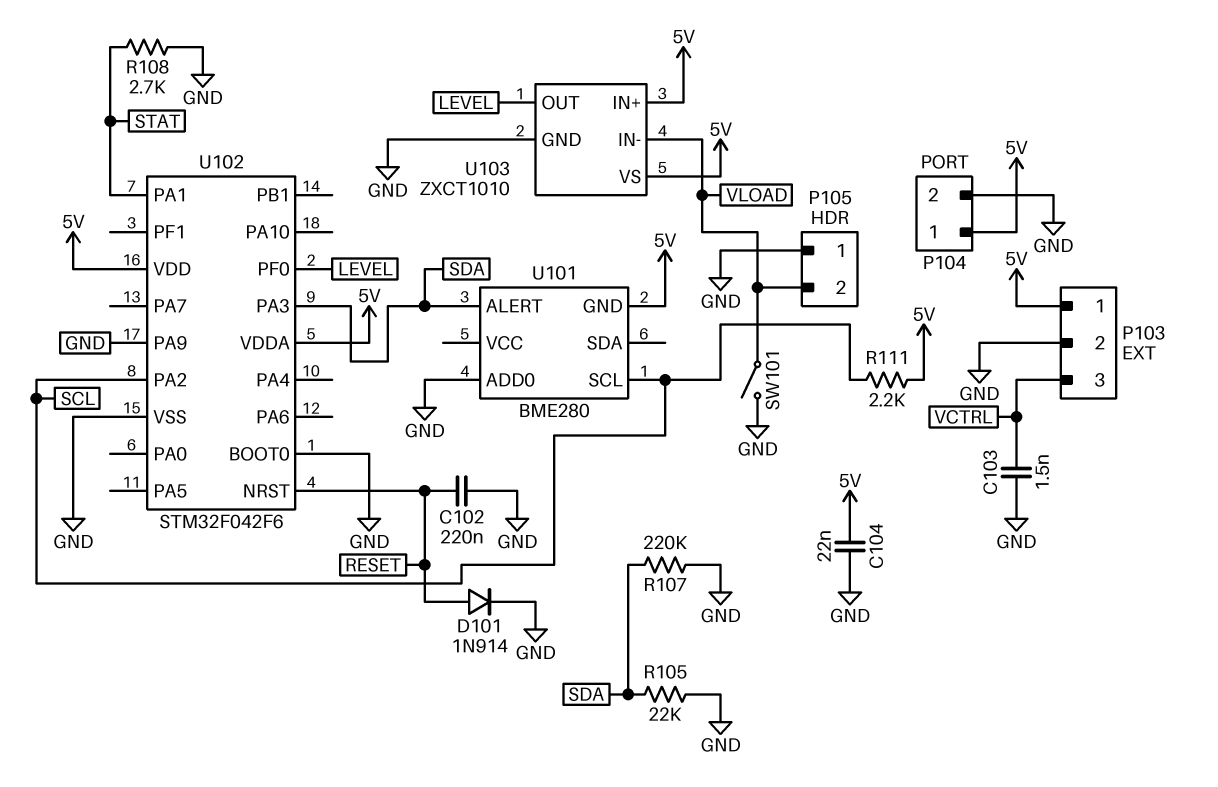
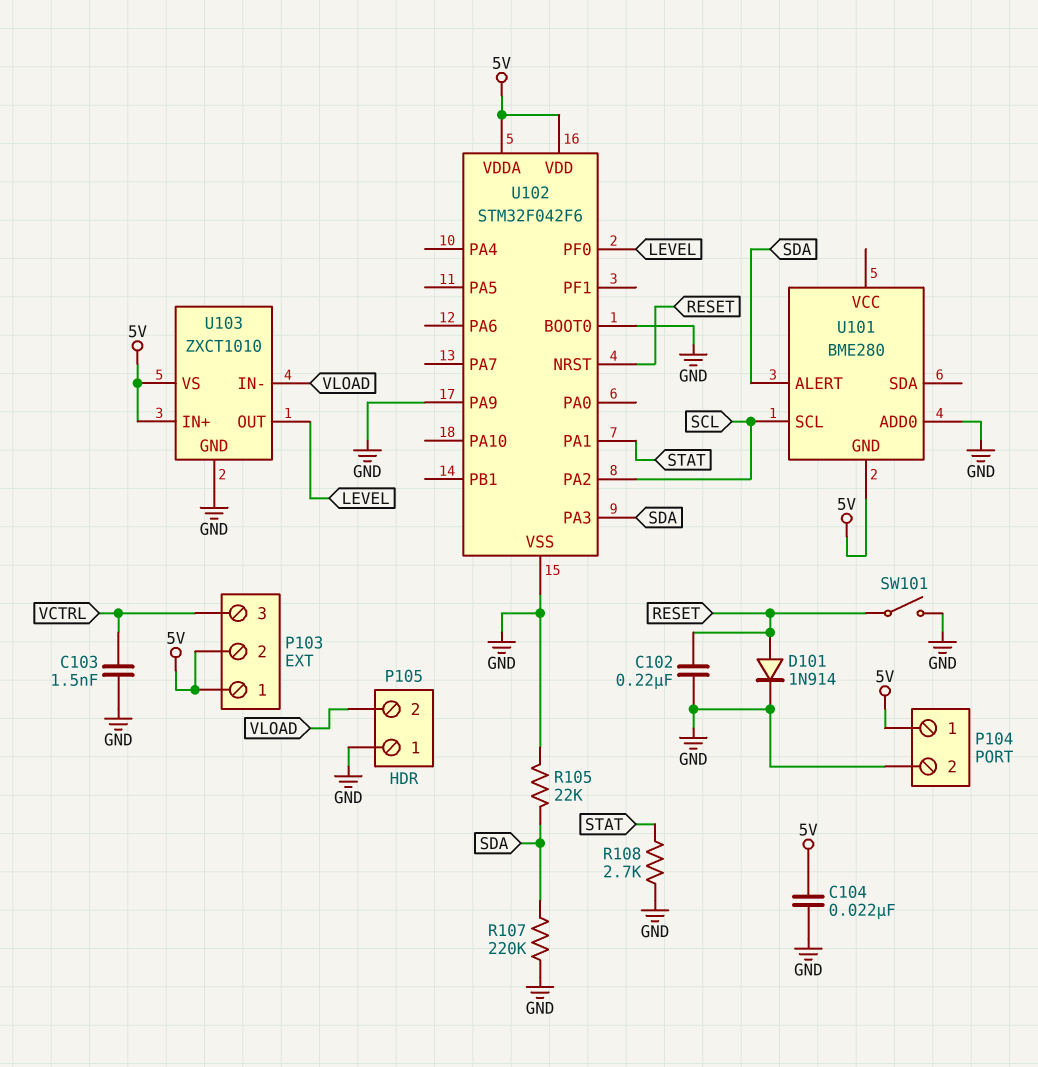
P103 pin 2: GND -> 5V
R111: 2.2k (5V, SCL) -> none
SW101: switch (GND, VLOAD) -> switch (GND, RESET)

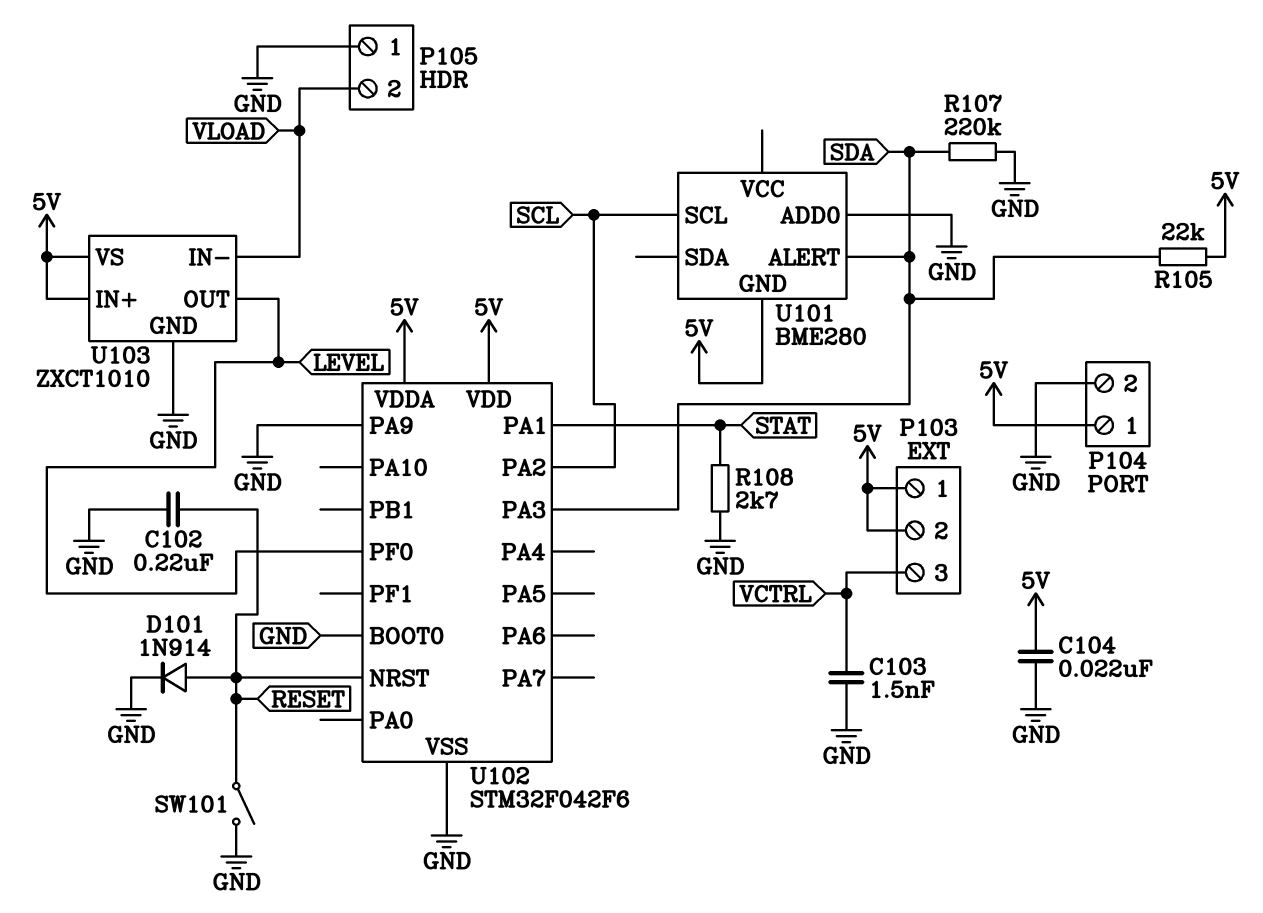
R105: 22k (GND, SDA) -> 22k (5V, SDA)

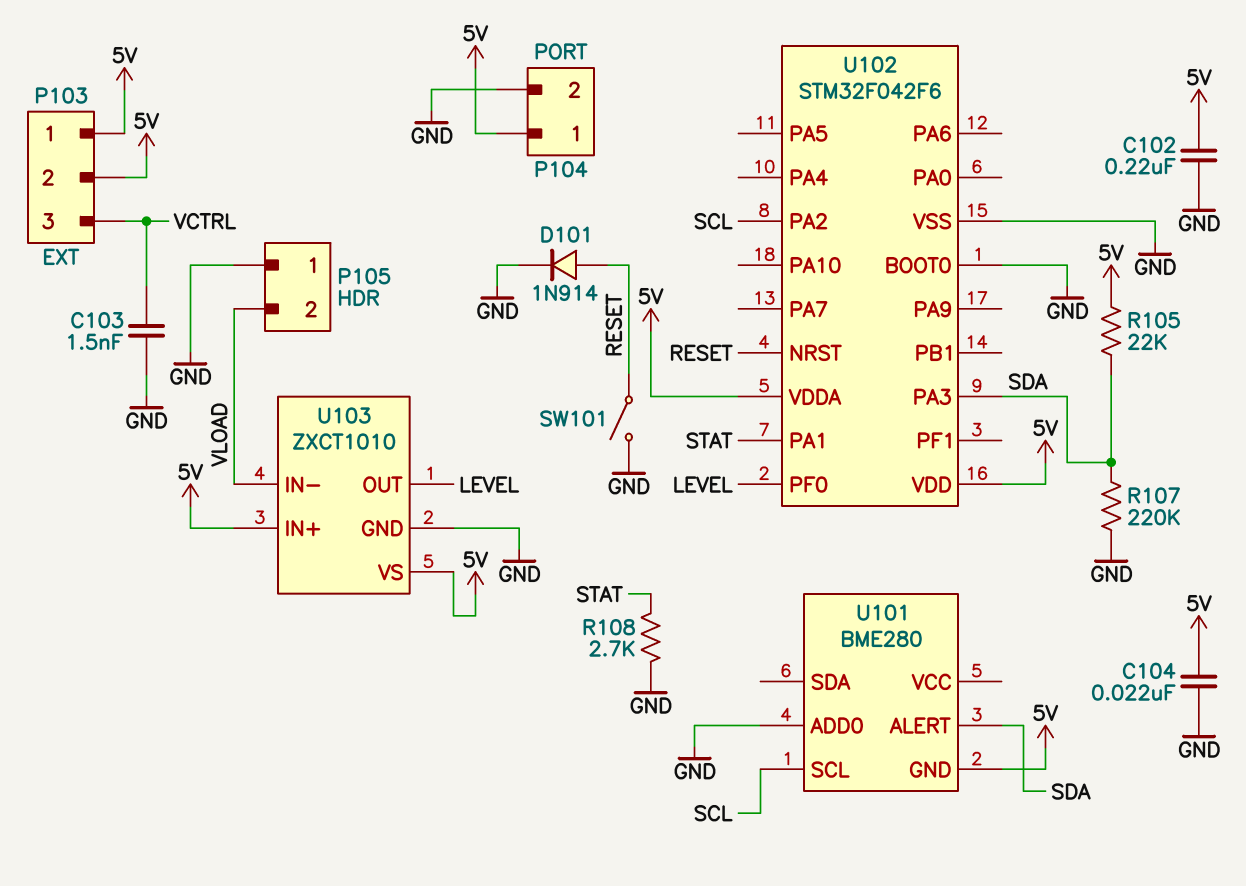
C102: 220nF (GND, RESET) -> 220nF (5V, GND)
U102 pin PA9: GND -> none

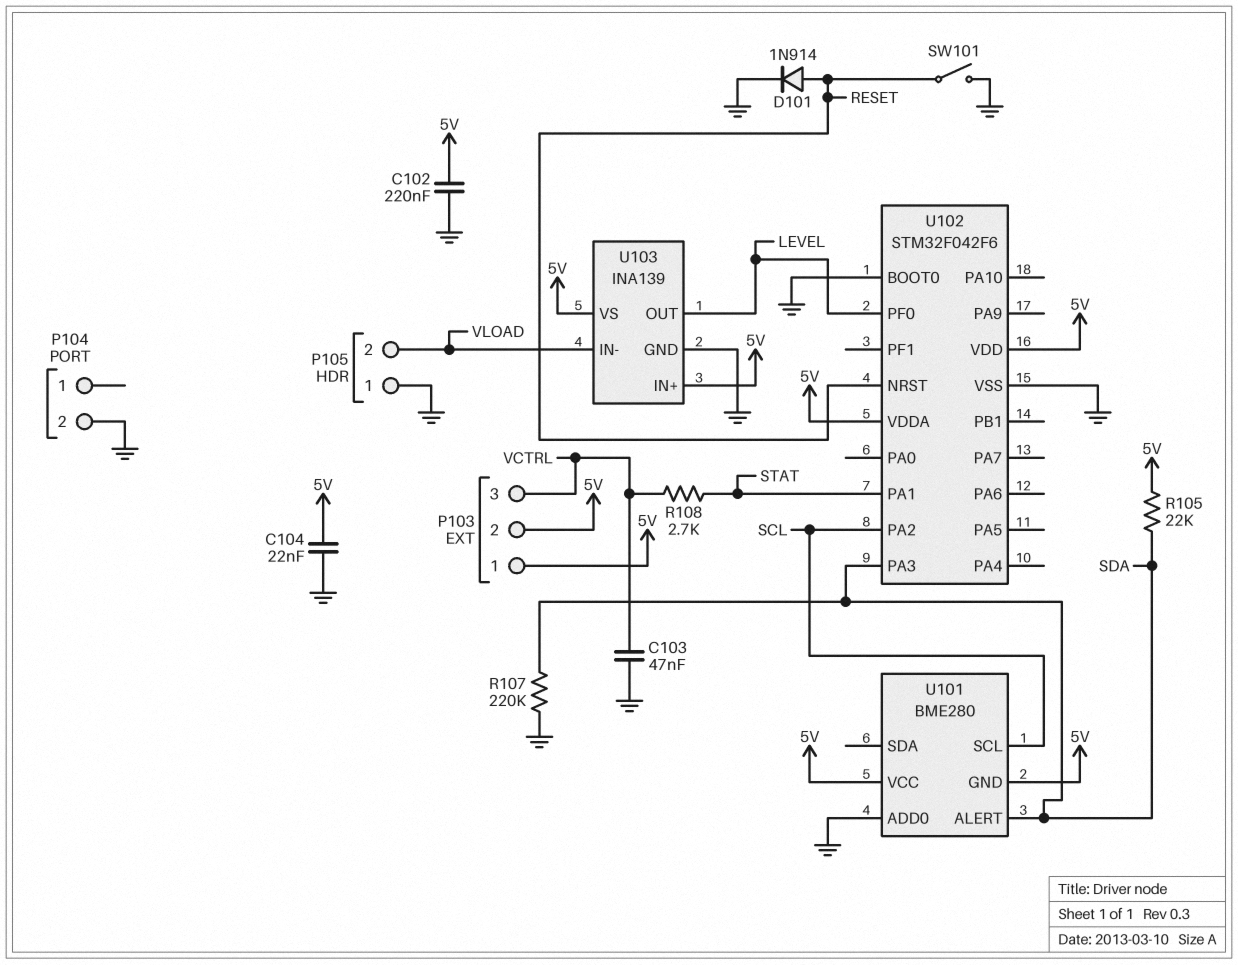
C103: 1.5nF (GND, VCTRL) -> 47nF (GND, VCTRL)
P104 pin 1: 5V -> none
R108: 2.7k (GND, STAT) -> 2.7k (STAT, VCTRL)
U101 pin VCC: none -> 5V
U103: ZXCT1010 -> INA139

